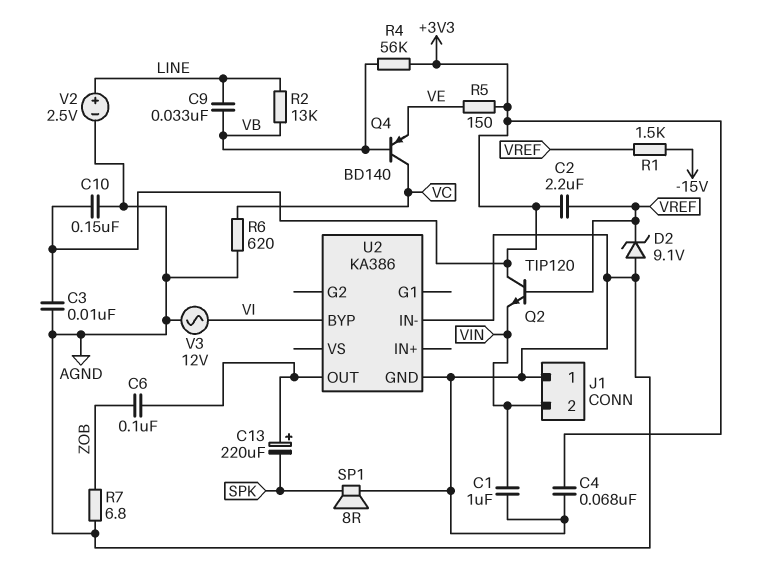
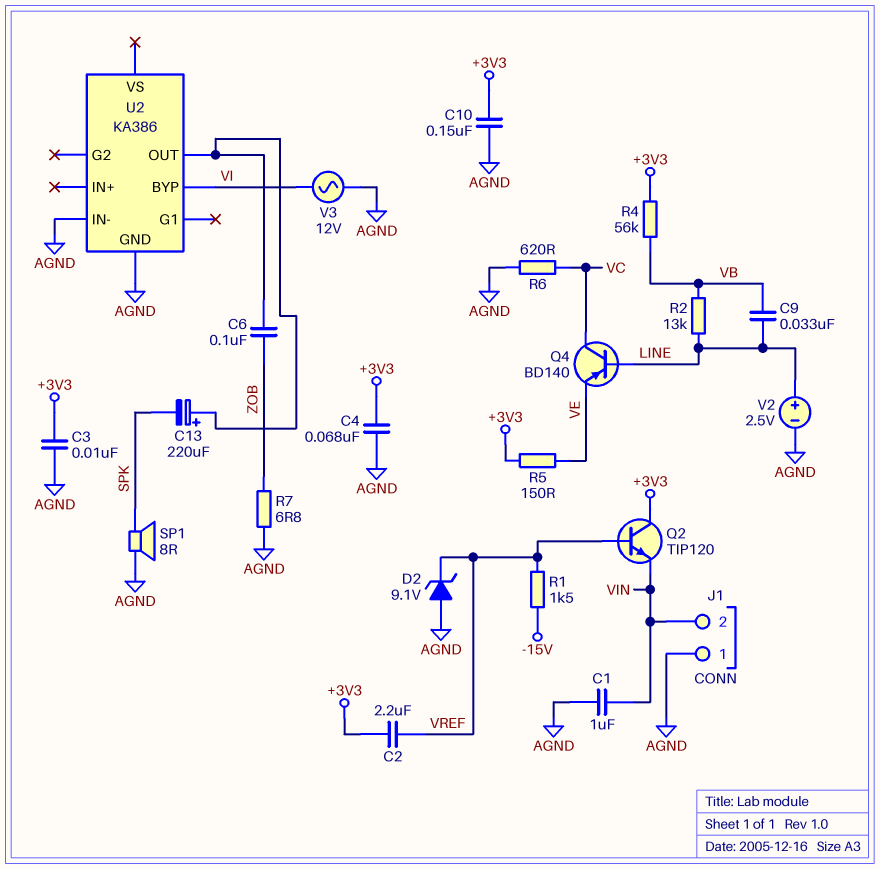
Q4: PNP BD140 (B VB, C VC, E VE) -> PNP BD140 (B LINE, C VC, E VE)

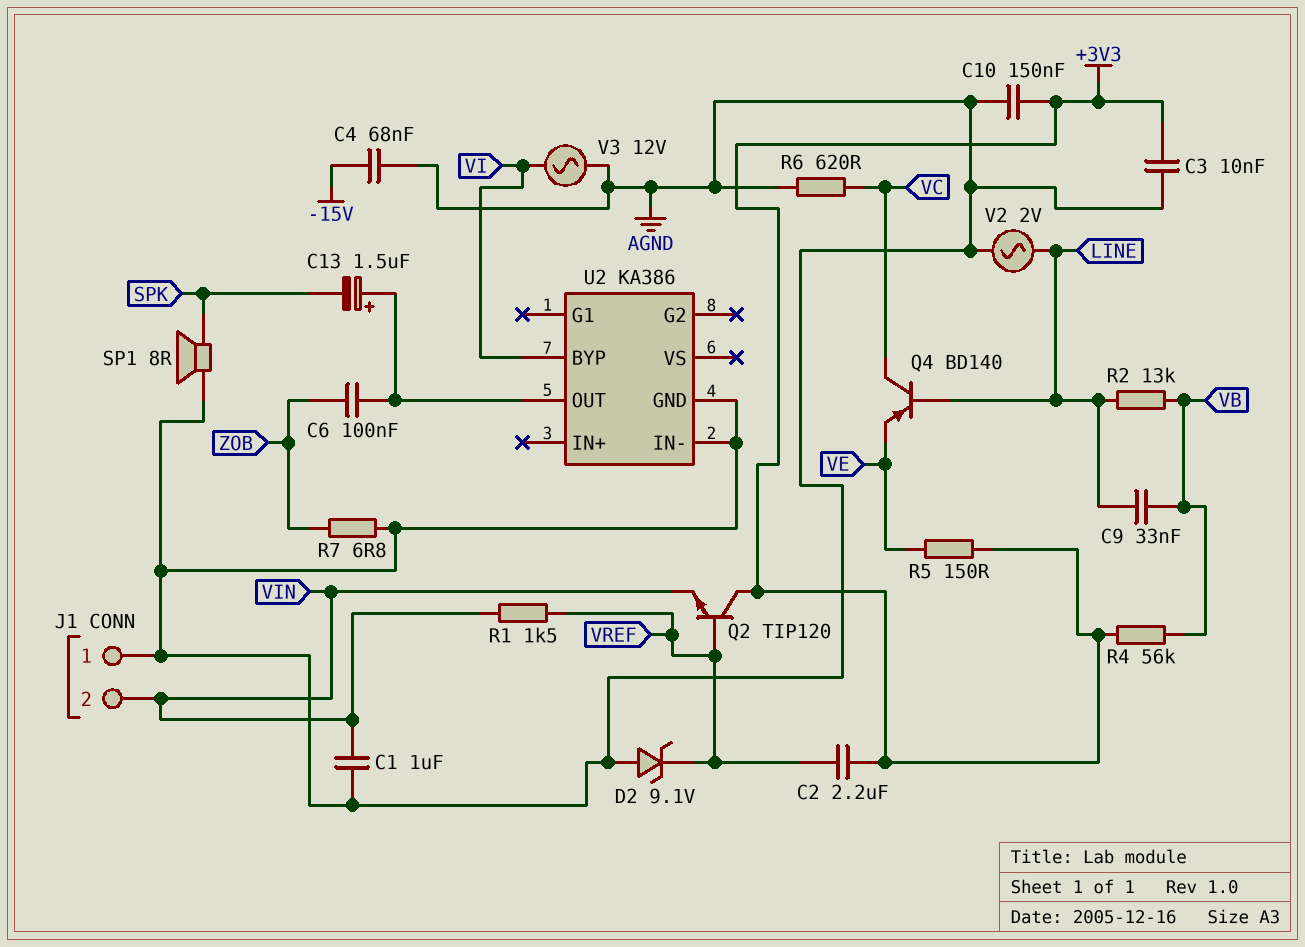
C4: 68nF (+3V3, AGND) -> 68nF (-15V, AGND)
C13: 220uF (plus U2/OUT, minus SPK) -> 1.5uF (plus U2/OUT, minus SPK)
R1: 1.5k (-15V, VREF) -> 1.5k (VIN, VREF)
V2: 2.5V (plus LINE, minus AGND) -> AC 2V (AGND, LINE)

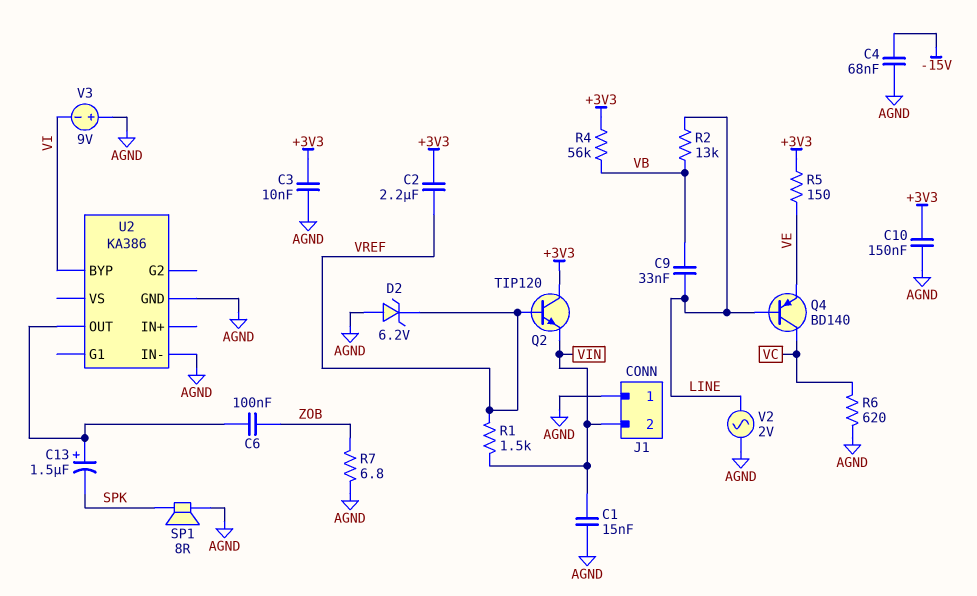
C1: 1uF (AGND, VIN) -> 15nF (AGND, VIN)
D2: zener 9.1V (A AGND, K VREF) -> zener 6.2V (A AGND, K VREF)
V3: AC 12V (AGND, VI) -> 9V (plus AGND, minus VI)

